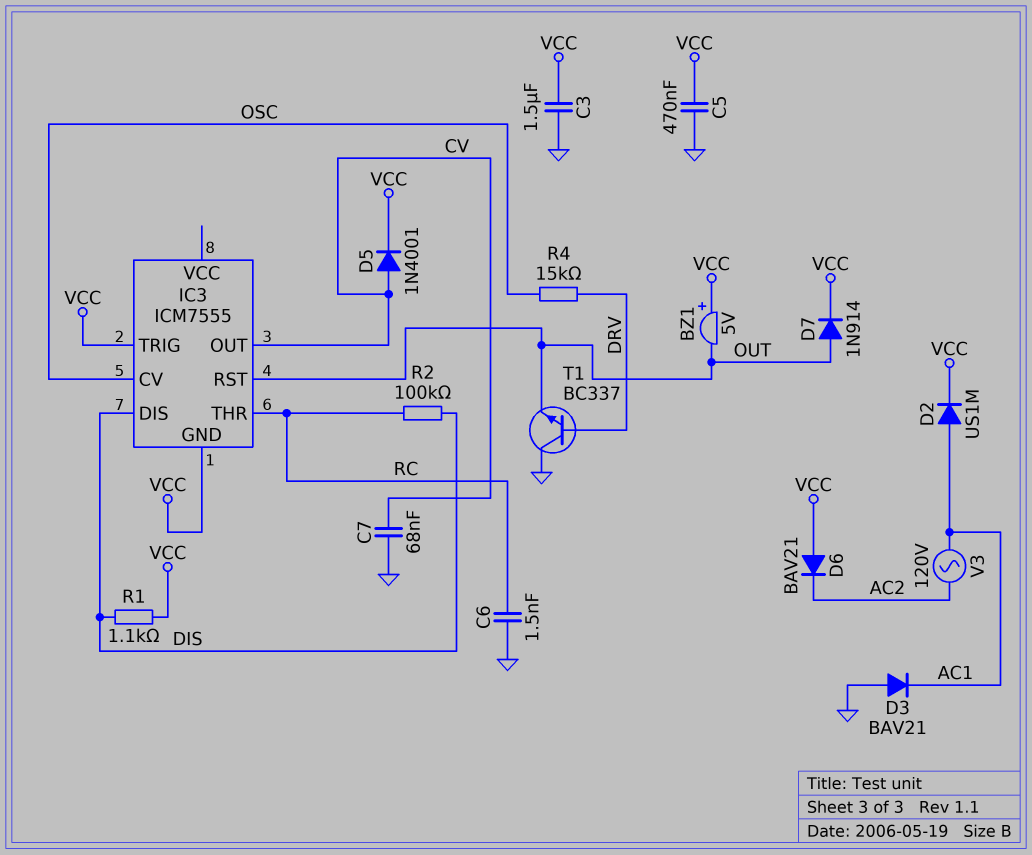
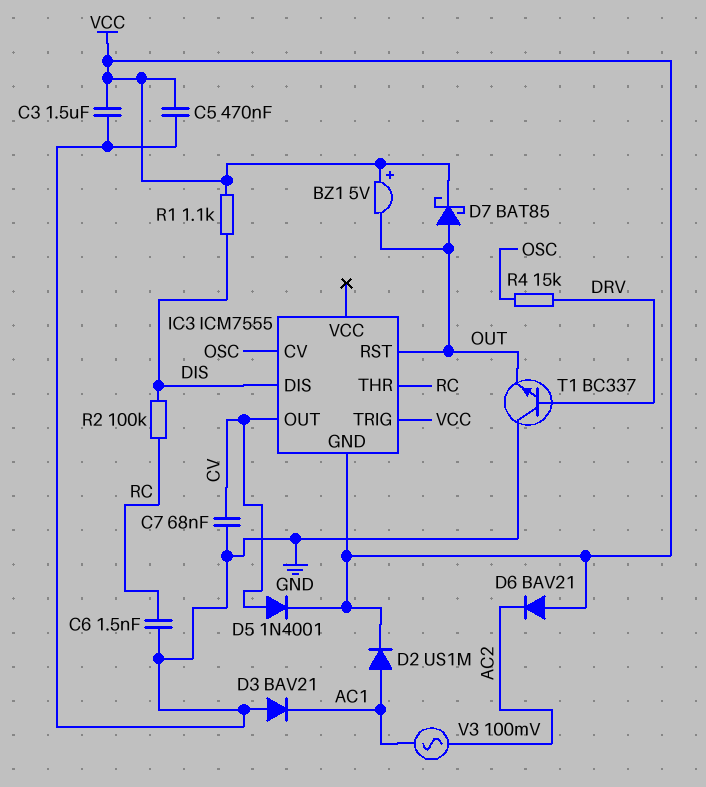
D7: diode 1N914 (A OUT, K VCC) -> schottky BAT85 (A OUT, K VCC)
V3: AC 120V (AC1, AC2) -> AC 100mV (AC1, AC2)

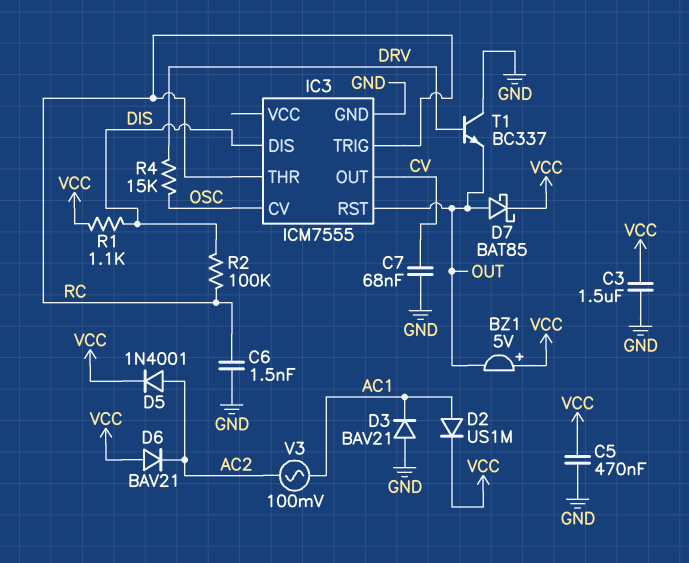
D5: diode 1N4001 (A CV, K VCC) -> diode 1N4001 (A AC2, K VCC)
IC3 pin GND: VCC -> GND
IC3 pin TRIG: VCC -> RC

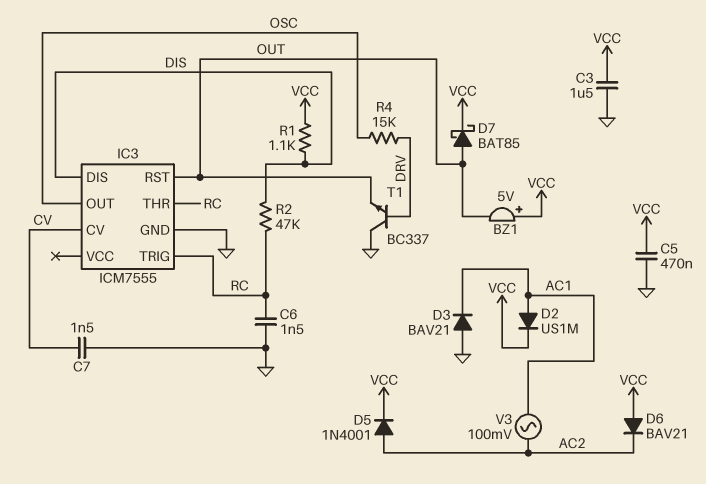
C7: 68nF (CV, GND) -> 1.5nF (CV, GND)
IC3 pin CV: OSC -> CV
IC3 pin OUT: CV -> OSC
R2: 100k (DIS, RC) -> 47k (DIS, RC)

